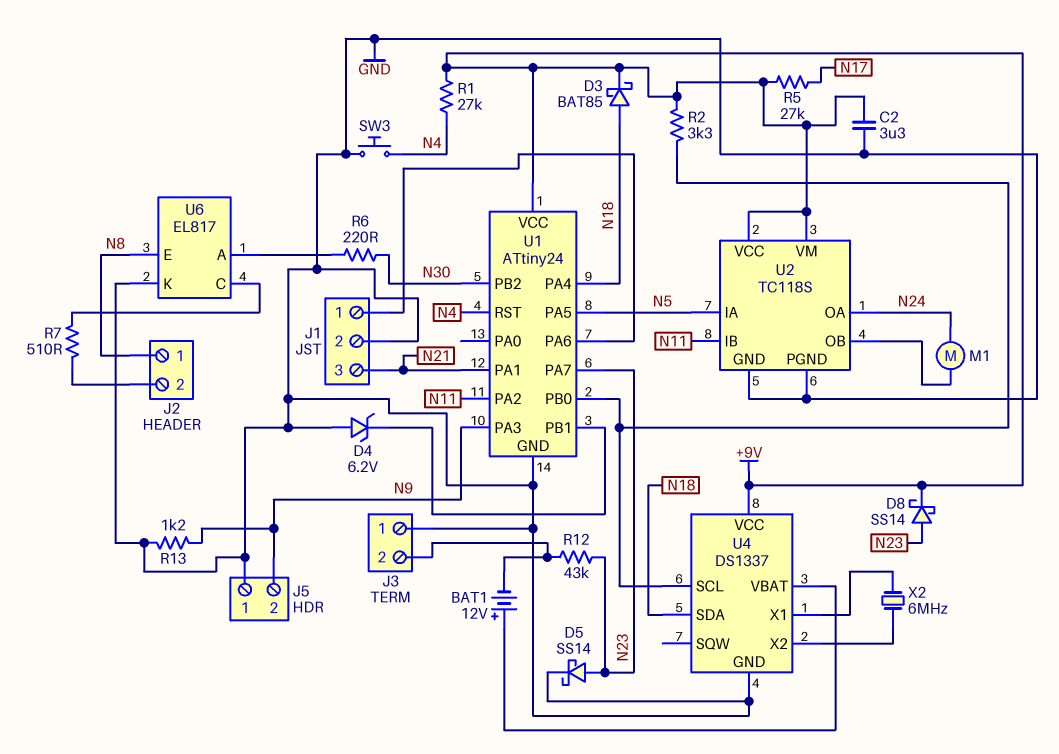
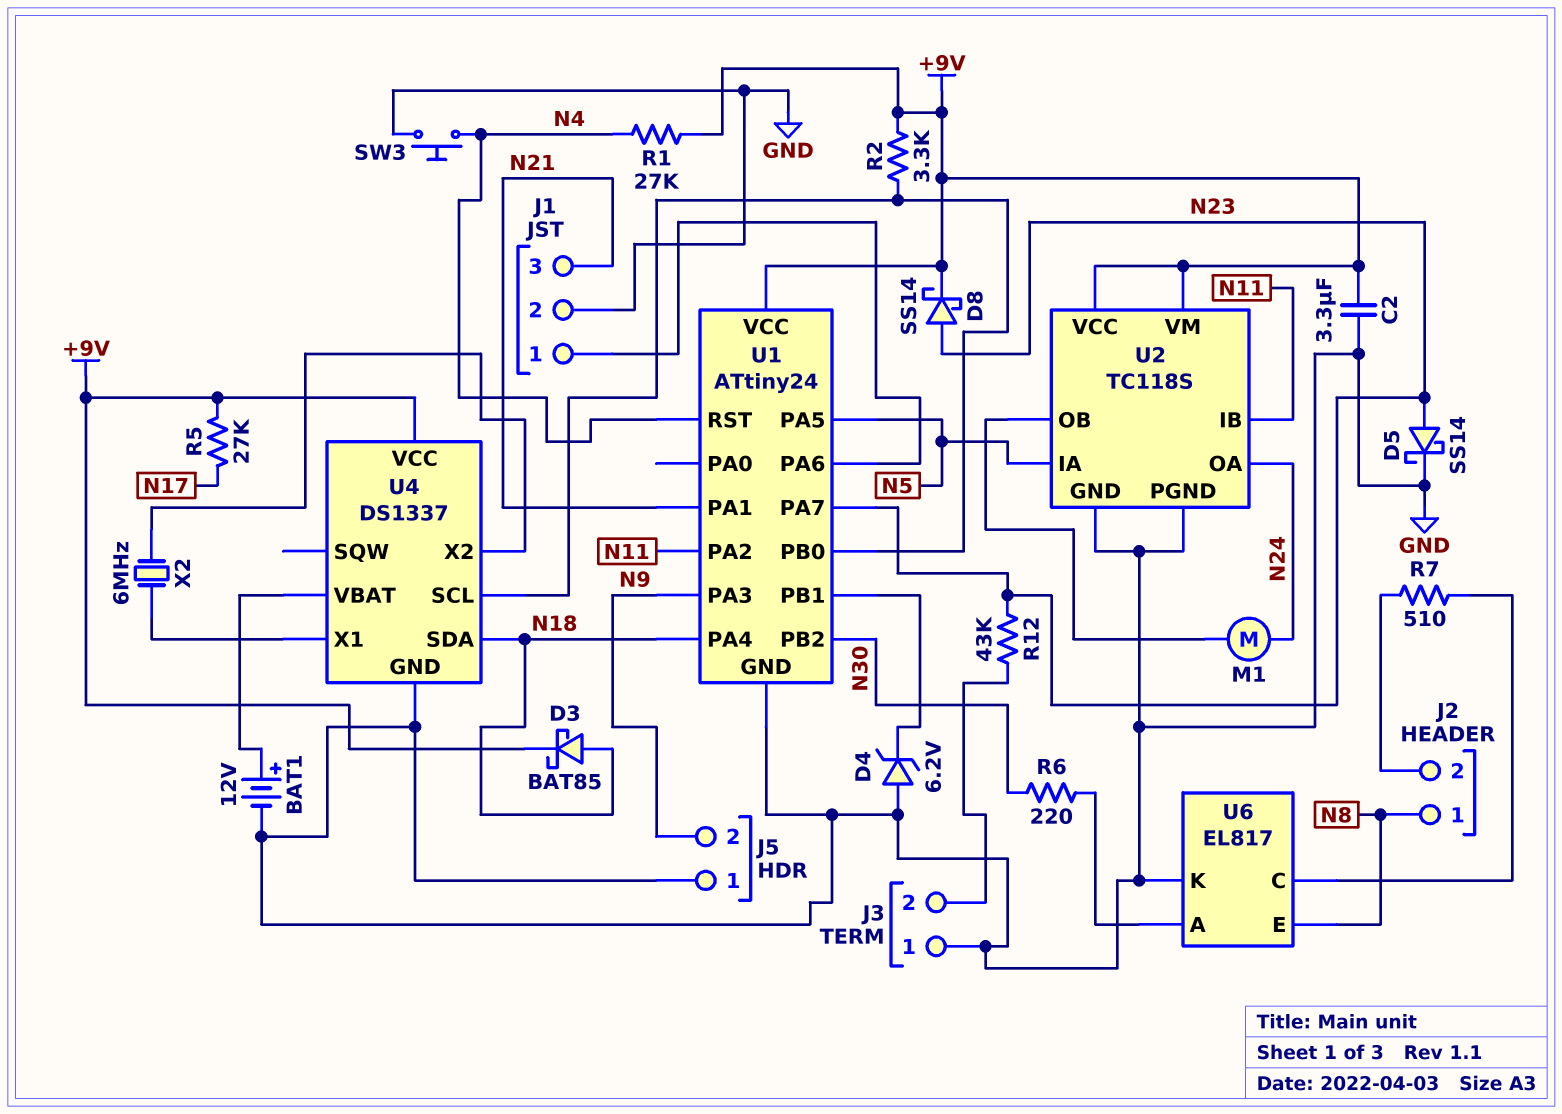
BAT1: 12V (plus U4/VBAT, minus J3/2) -> 12V (plus U4/VBAT, minus GND)
R13: 1.2k (GND, N9) -> none

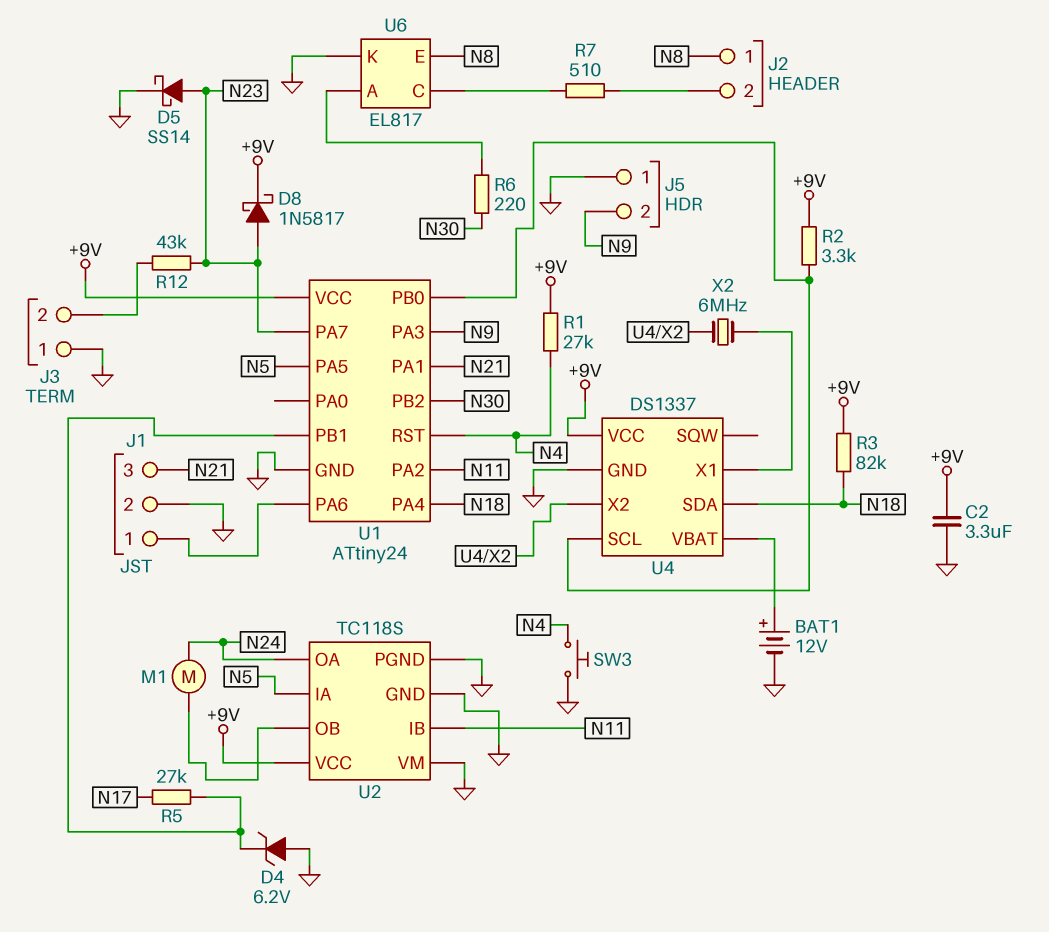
D3: schottky BAT85 (A N18, K +9V) -> none
D8: schottky SS14 (A N23, K +9V) -> schottky 1N5817 (A N23, K +9V)
R3: none -> 82k (+9V, N18)
R5: 27k (+9V, N17) -> 27k (N17, U1/PB1)
U2 pin VM: +9V -> GND

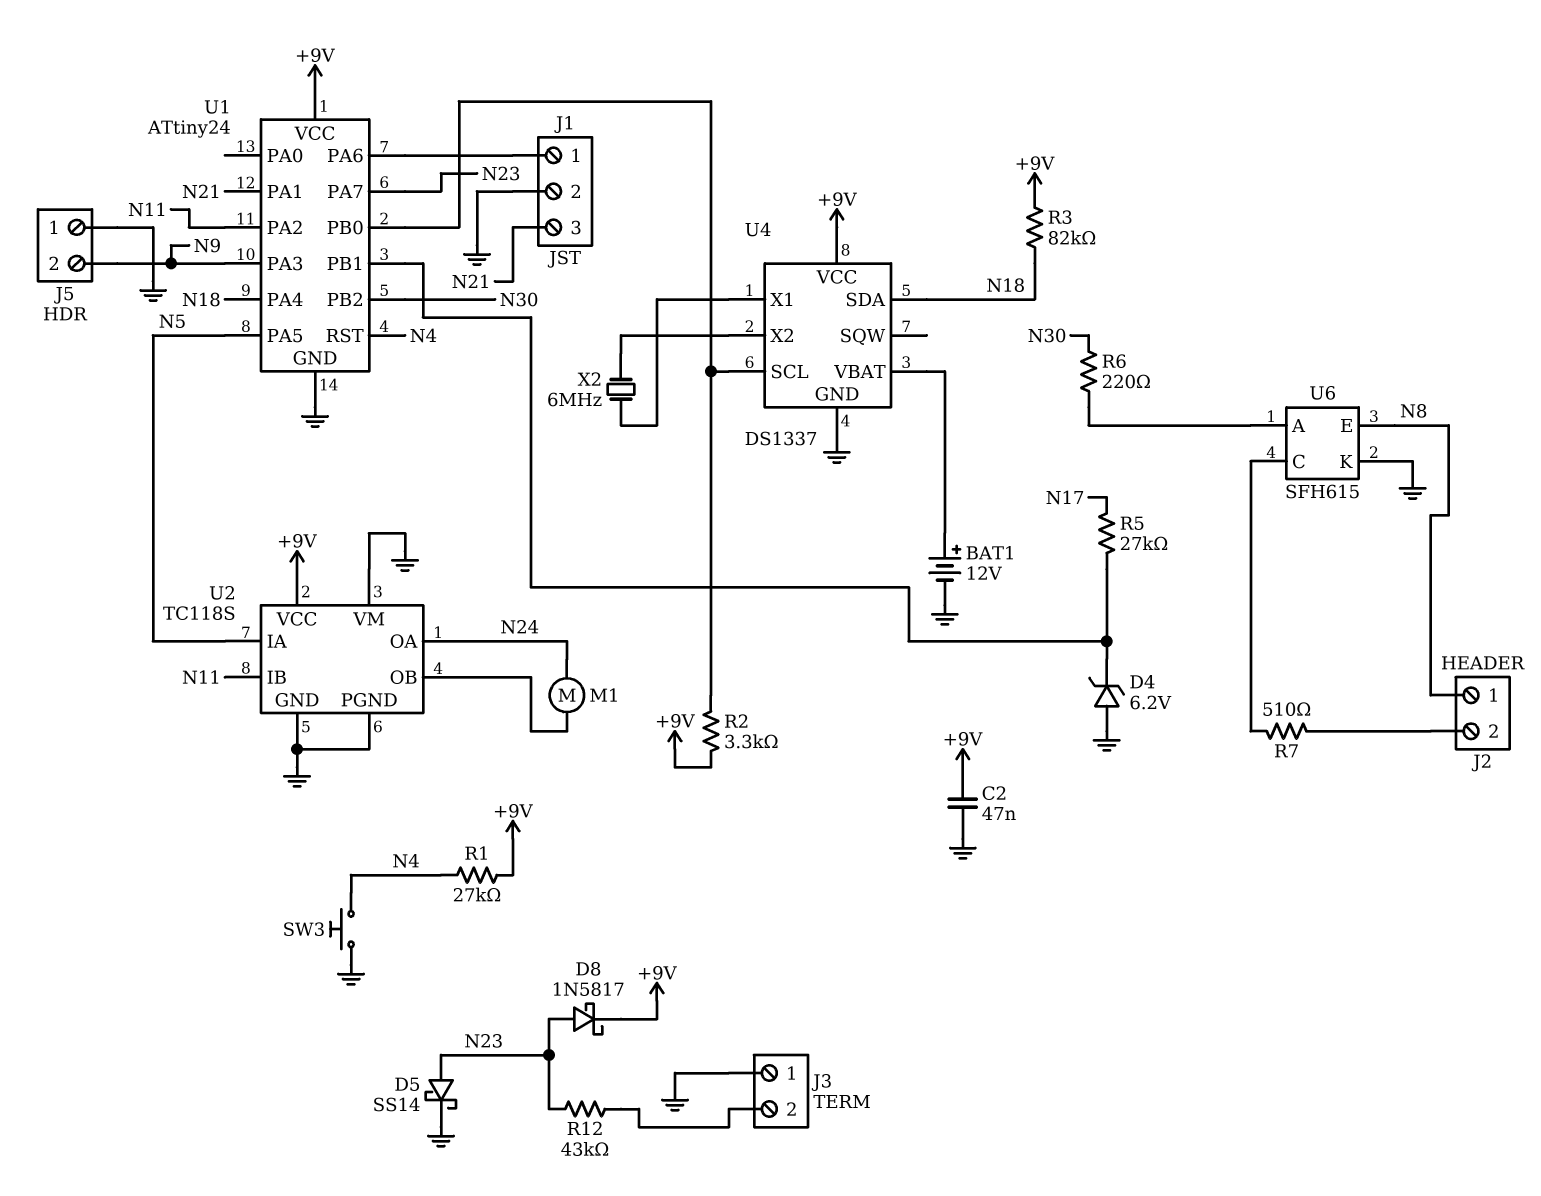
C2: 3.3uF (+9V, GND) -> 47nF (+9V, GND)
U6: EL817 -> SFH615

